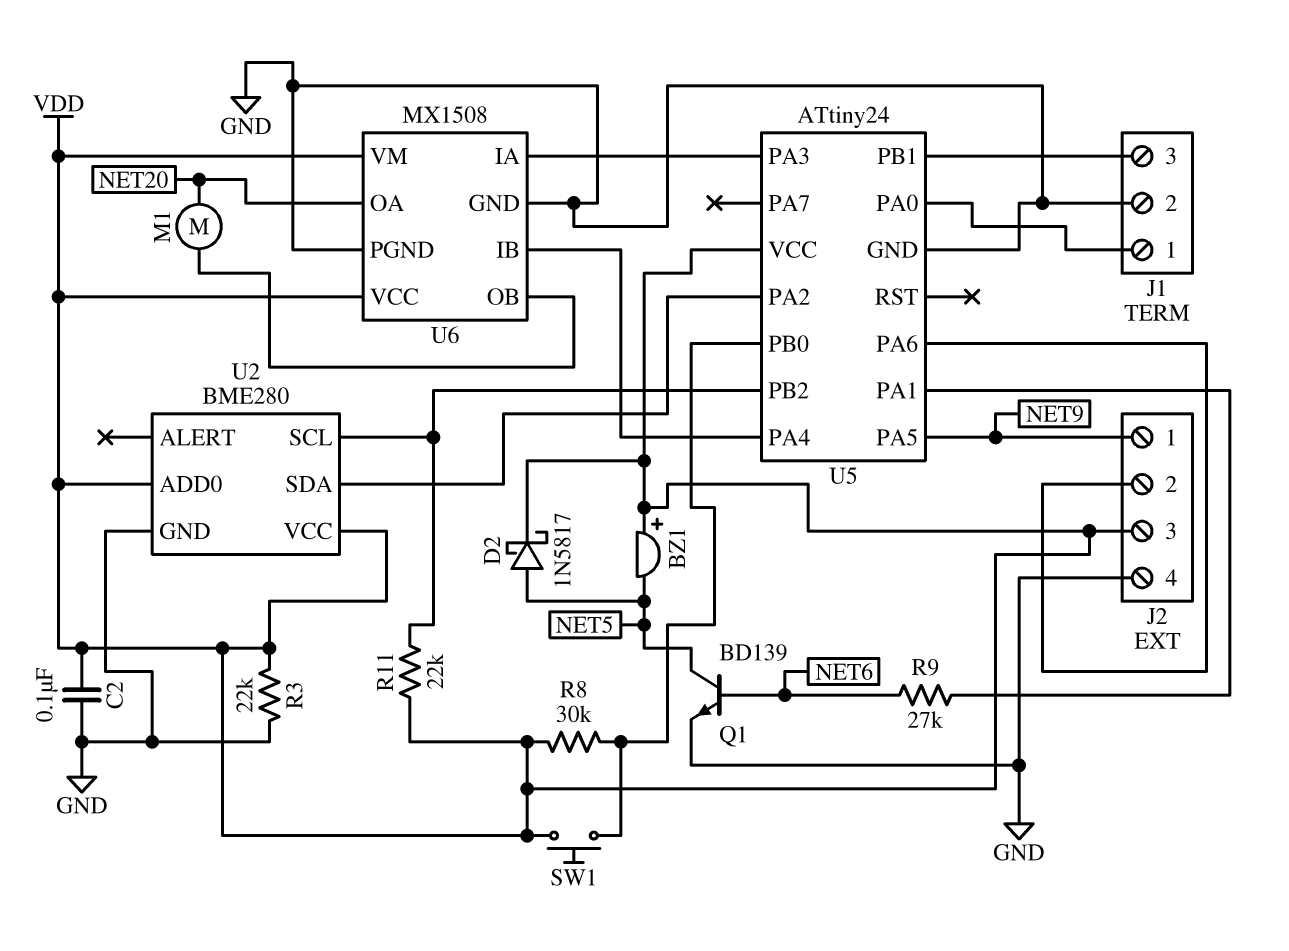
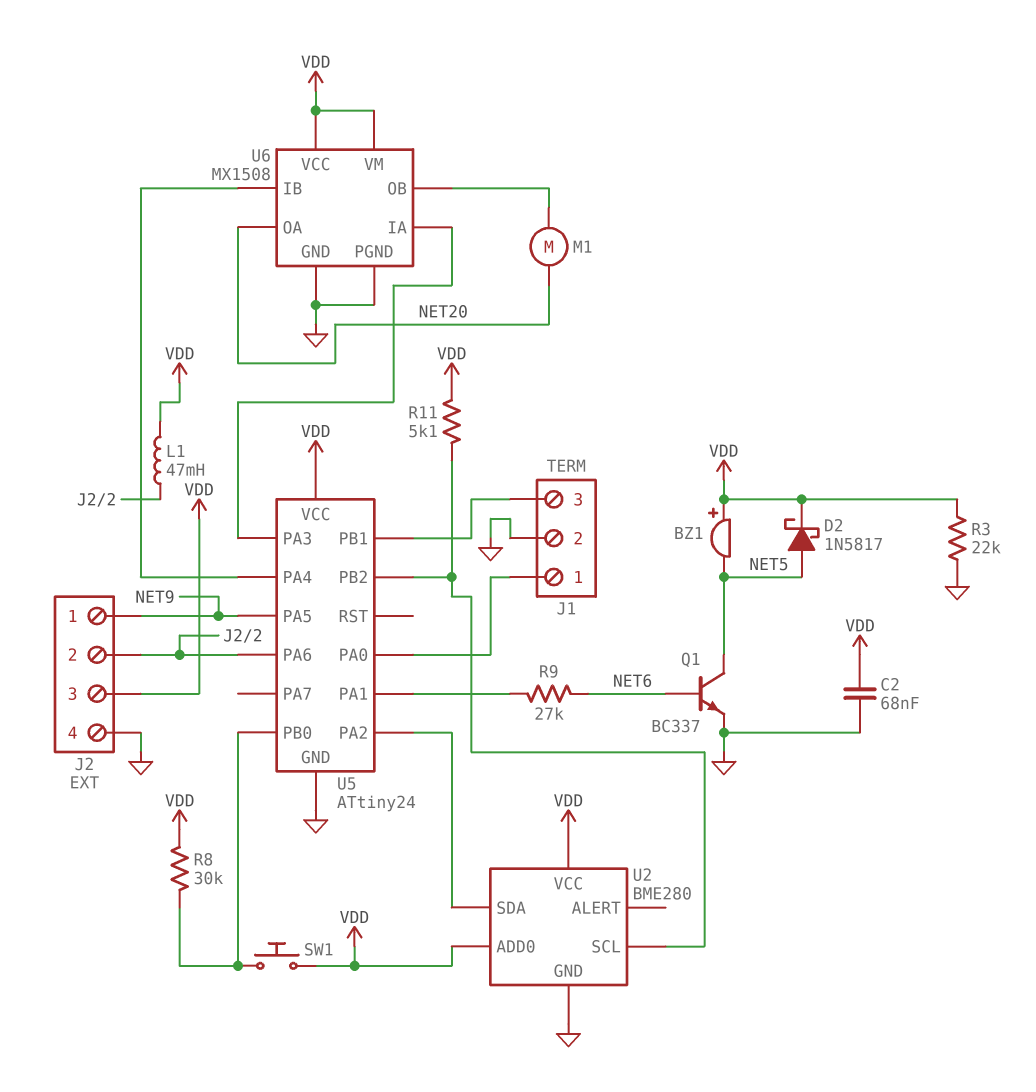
C2: 100nF (GND, VDD) -> 68nF (GND, VDD)
L1: none -> 47mH (J2/2, VDD)
Q1: NPN BD139 (B NET6, C NET5, E GND) -> NPN BC337 (B NET6, C NET5, E GND)
R11: 22k (U2/SCL, VDD) -> 5.1k (U2/SCL, VDD)

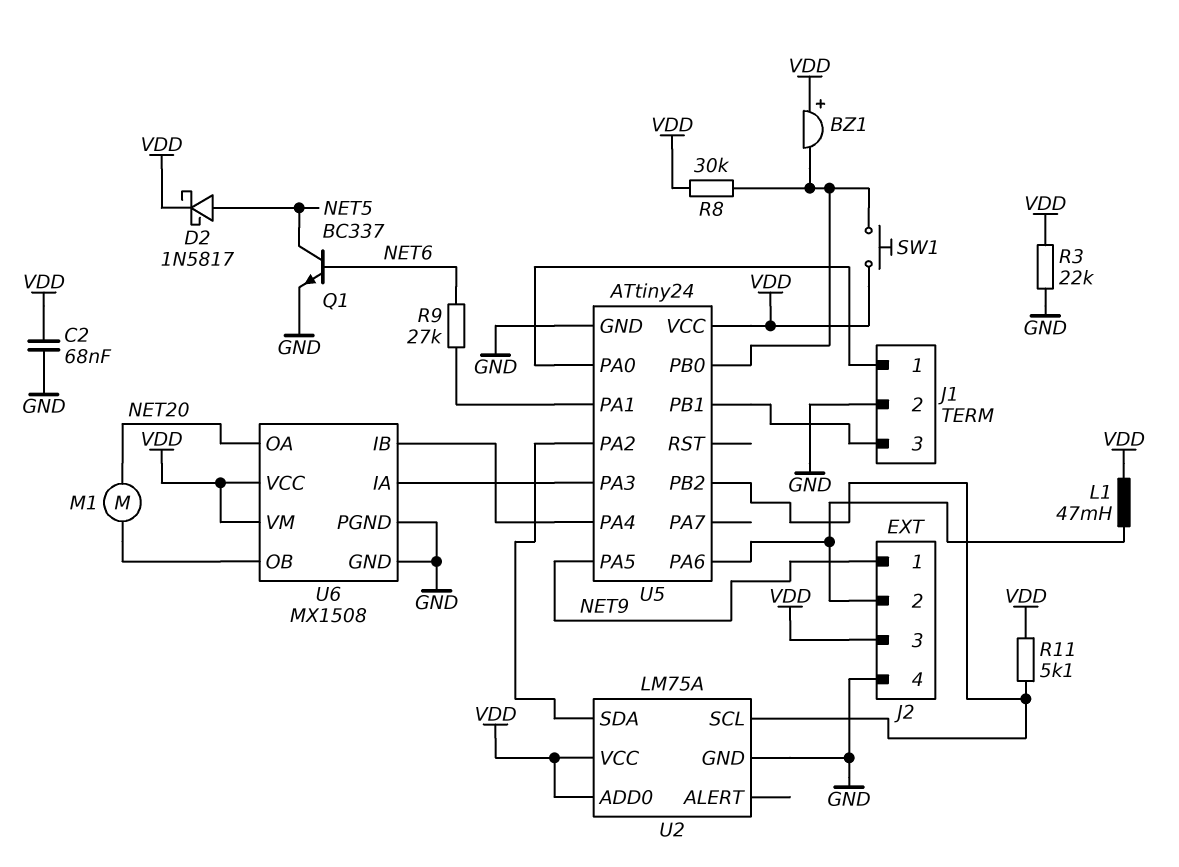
BZ1: buzzer (plus VDD, minus NET5) -> buzzer (plus VDD, minus U5/PB0)
U2: BME280 -> LM75A

